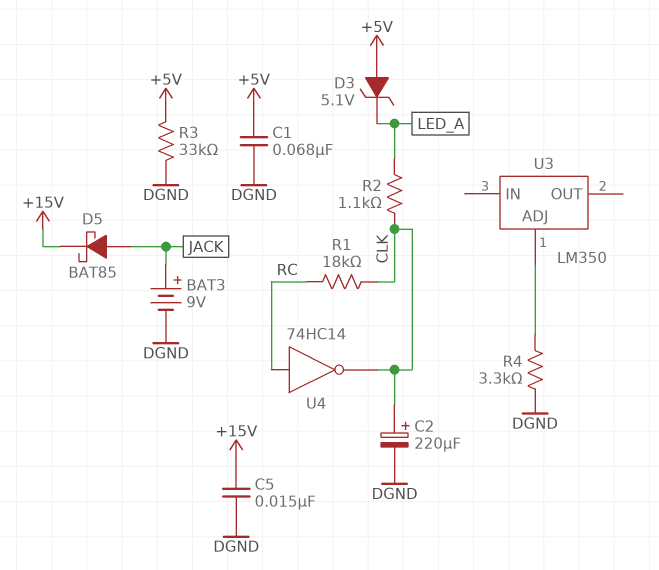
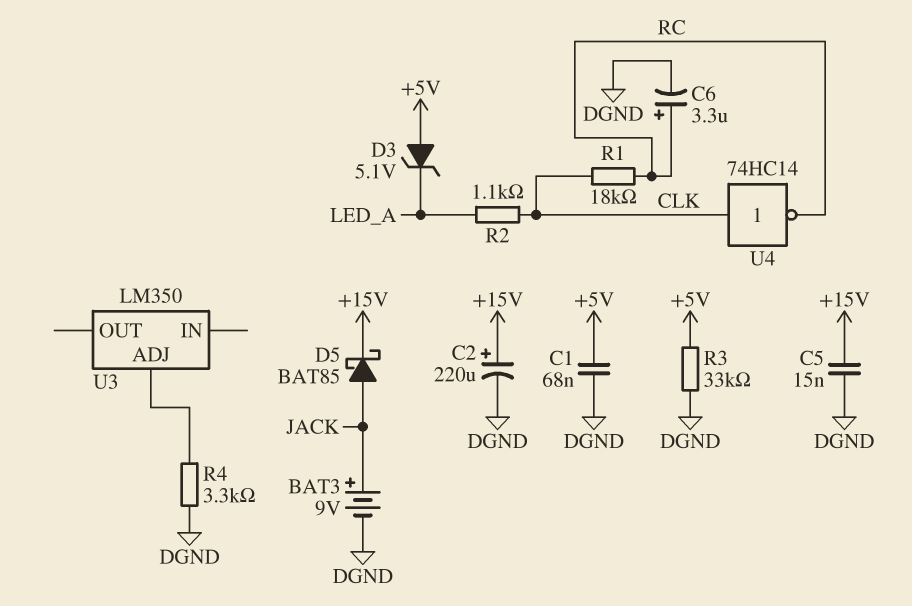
C2: 220uF (plus CLK, minus DGND) -> 220uF (plus +15V, minus DGND)
C6: none -> 3.3uF (plus RC, minus DGND)
U4: NOT 74HC14 (in RC, out CLK) -> NOT 74HC14 (in CLK, out RC)

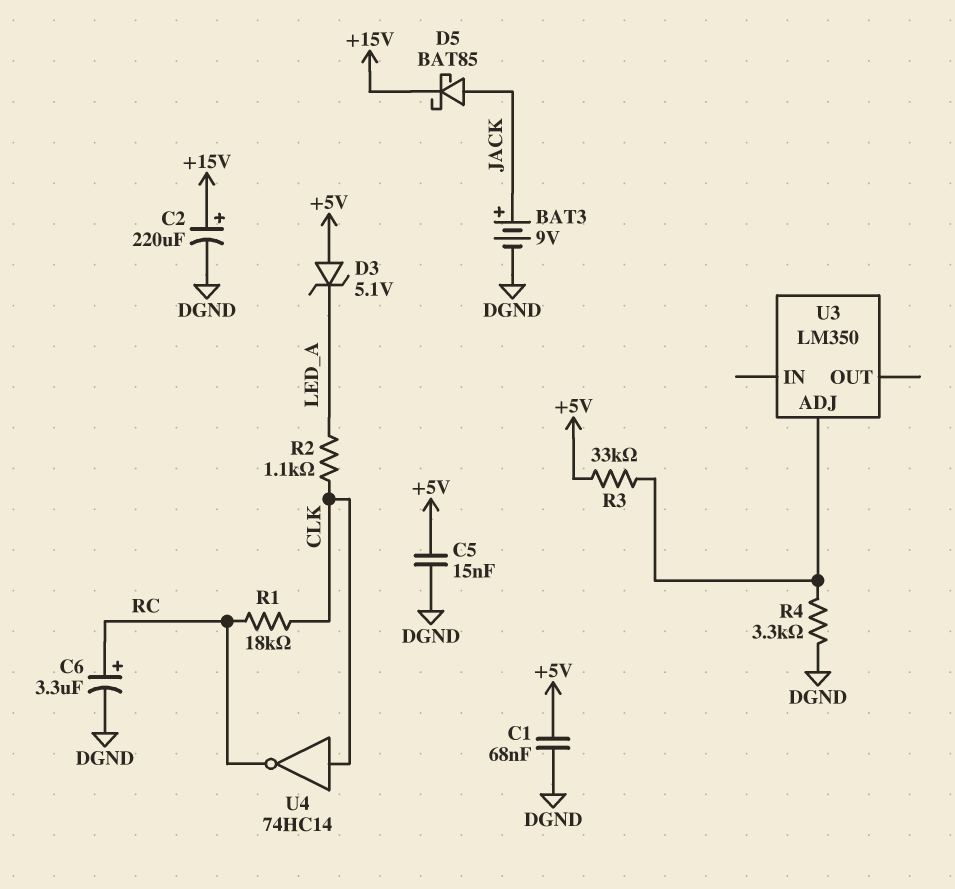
C5: 15nF (+15V, DGND) -> 15nF (+5V, DGND)
R3: 33k (+5V, DGND) -> 33k (+5V, U3/ADJ)

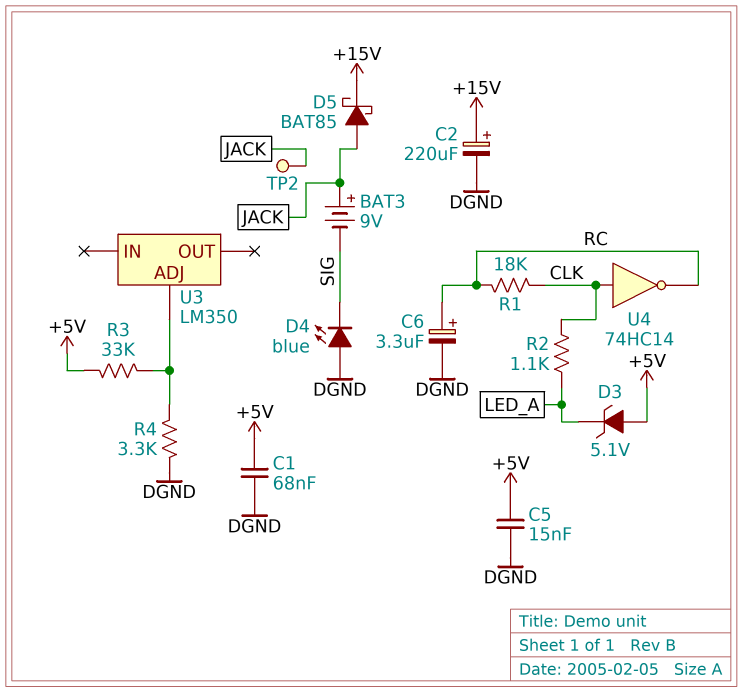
BAT3: 9V (plus JACK, minus DGND) -> 9V (plus JACK, minus SIG)
D4: none -> LED blue (A DGND, K SIG)
TP2: none -> test point (JACK)

